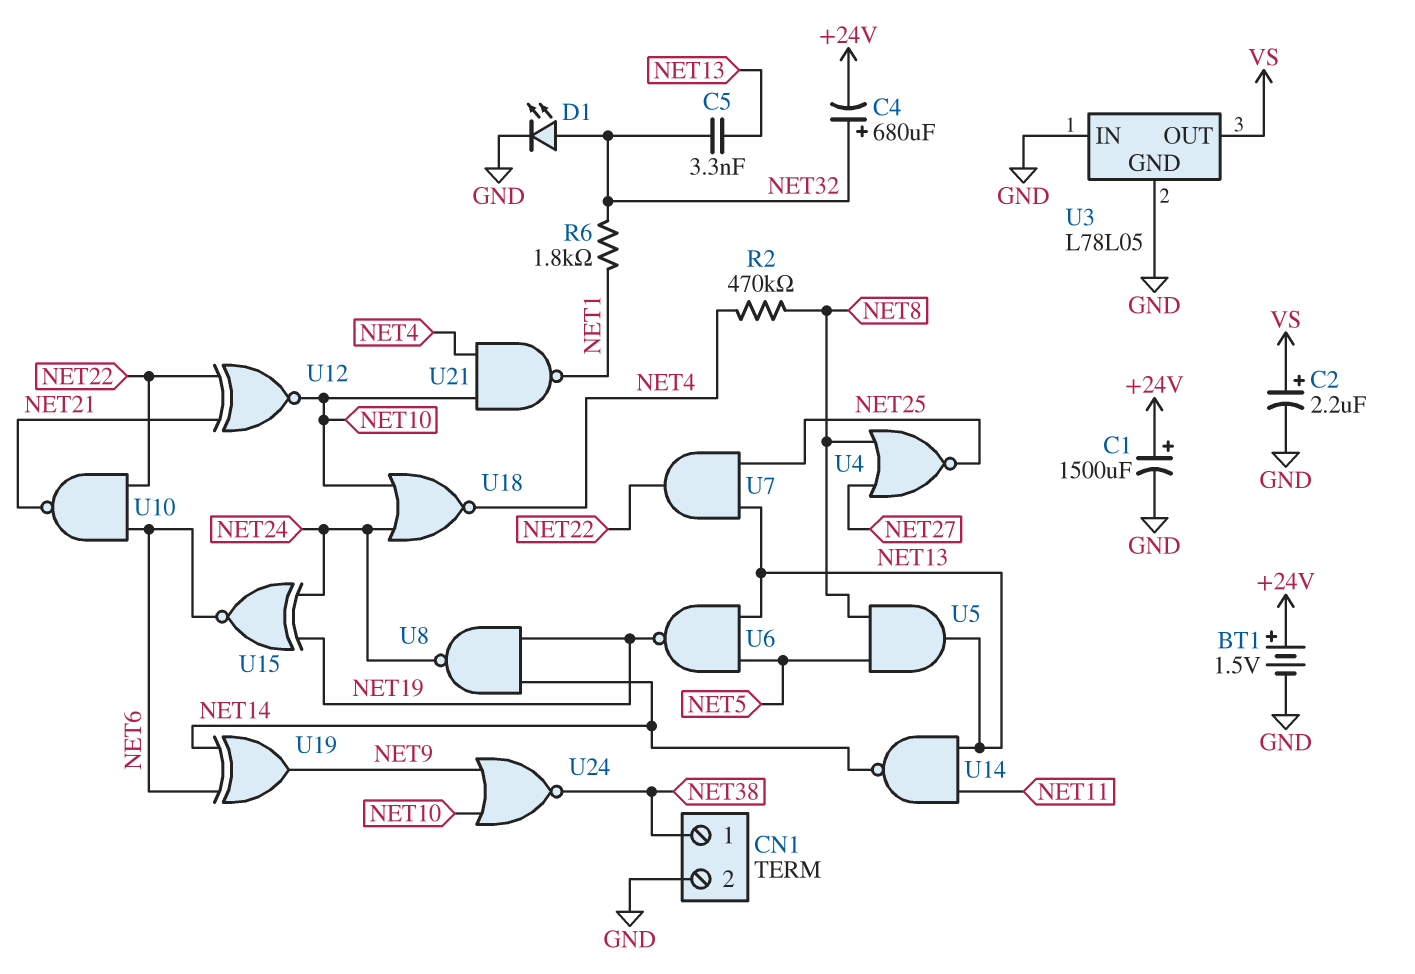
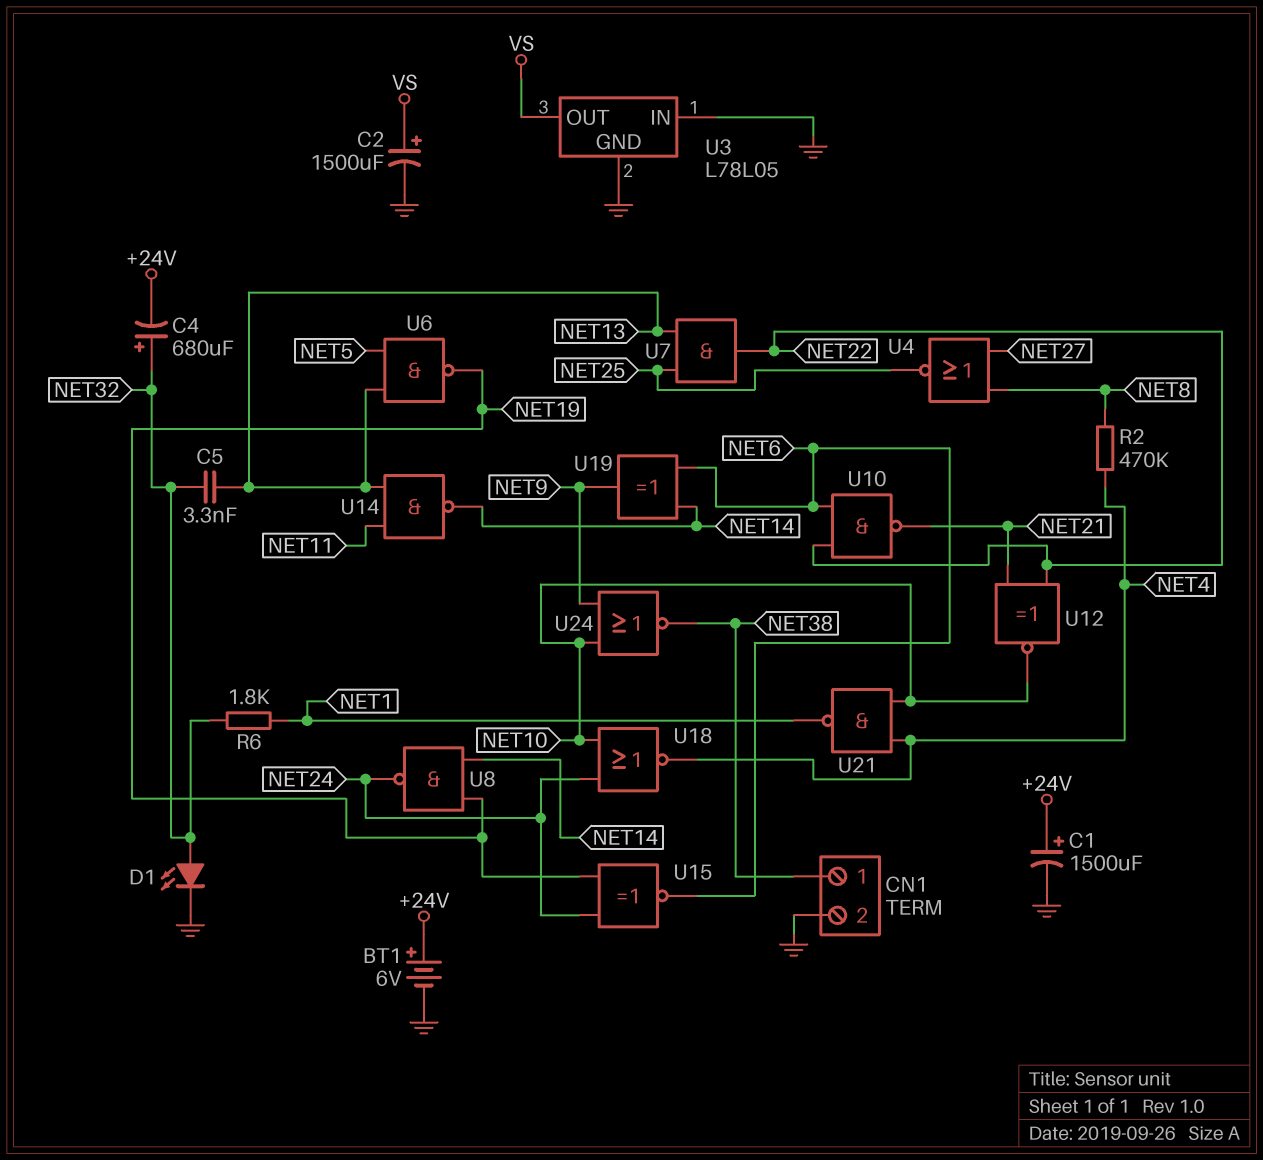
BT1: 1.5V (plus +24V, minus GND) -> 6V (plus +24V, minus GND)
C2: 2.2uF (plus VS, minus GND) -> 1500uF (plus VS, minus GND)
U5: AND (in NET5, in NET8, out NET13) -> none

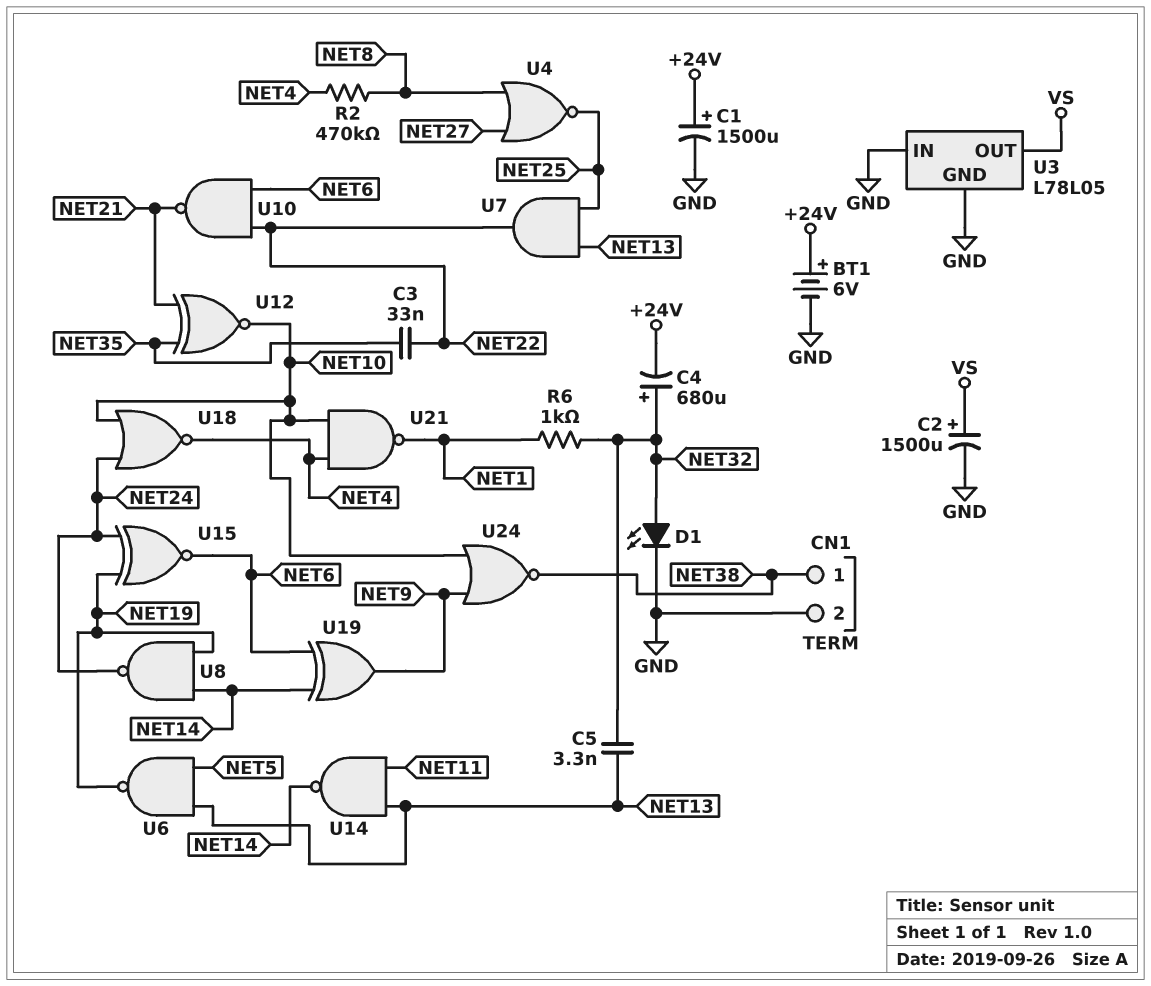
C3: none -> 33nF (NET22, NET35)
R6: 1.8k (NET1, NET32) -> 1k (NET1, NET32)
U12: XNOR (in NET21, in NET22, out NET10) -> XNOR (in NET21, in NET35, out NET10)

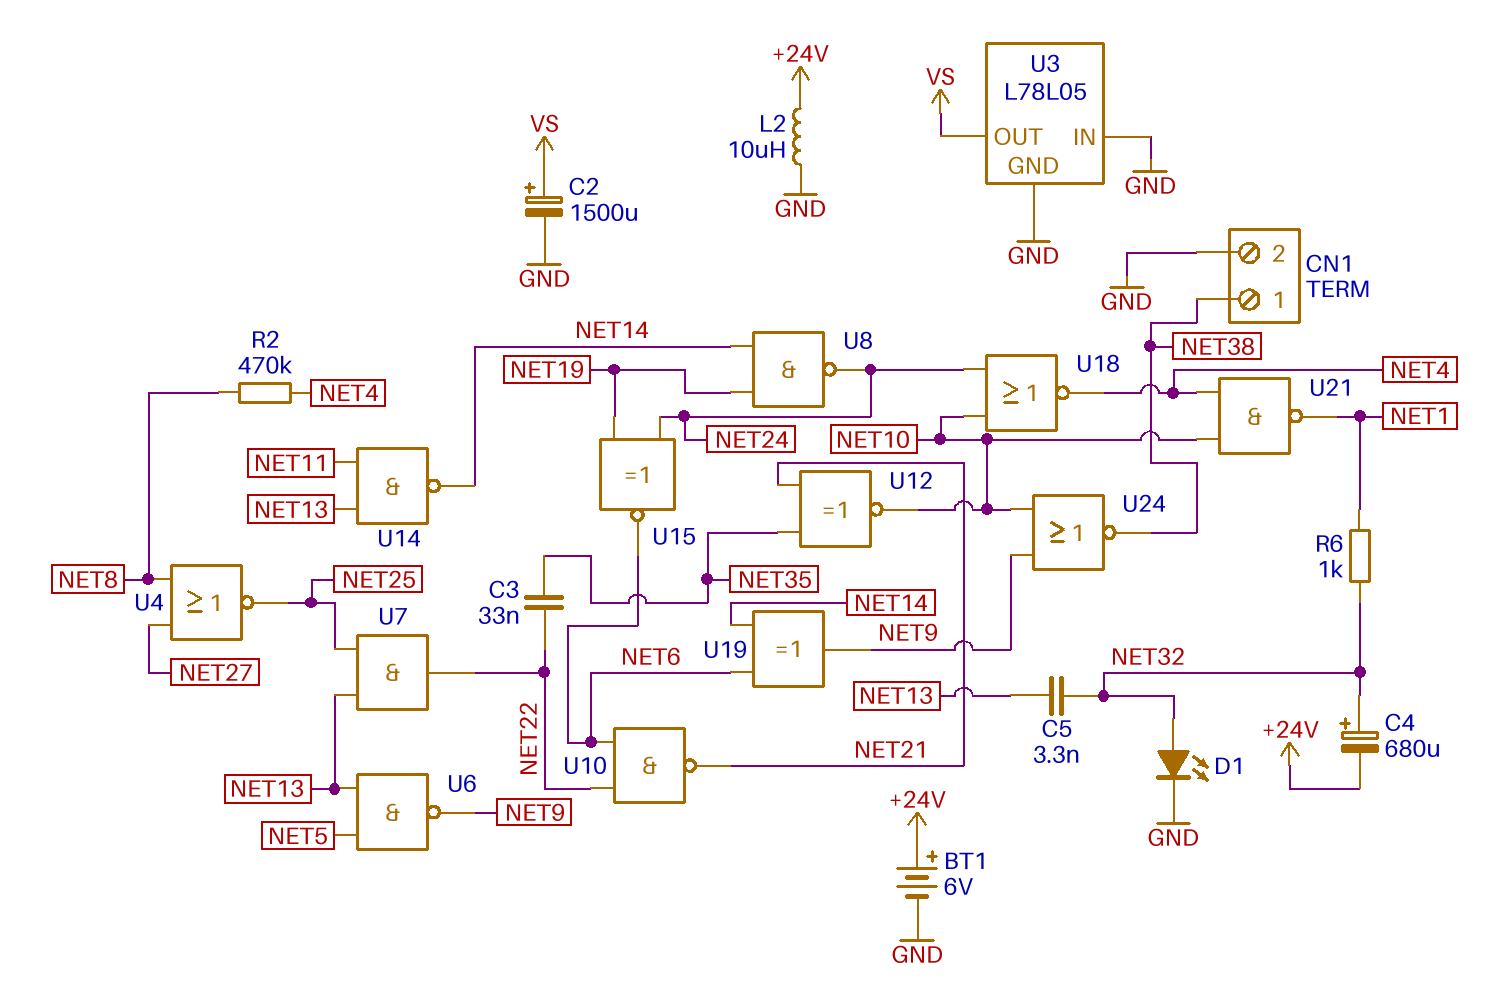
C1: 1500uF (plus +24V, minus GND) -> none
L2: none -> 10uH (+24V, GND)
U6: NAND (in NET5, in NET13, out NET19) -> NAND (in NET5, in NET13, out NET9)

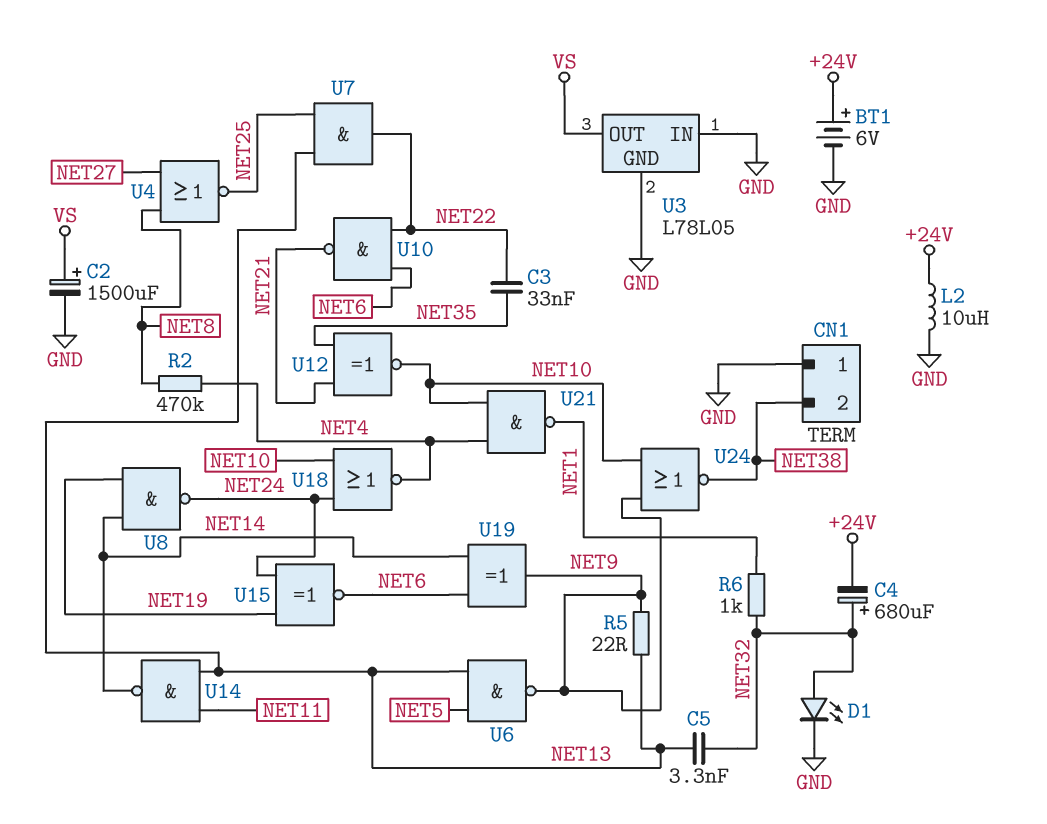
CN1 pin 1: NET38 -> GND
CN1 pin 2: GND -> NET38
R5: none -> 22 (NET9, NET13)

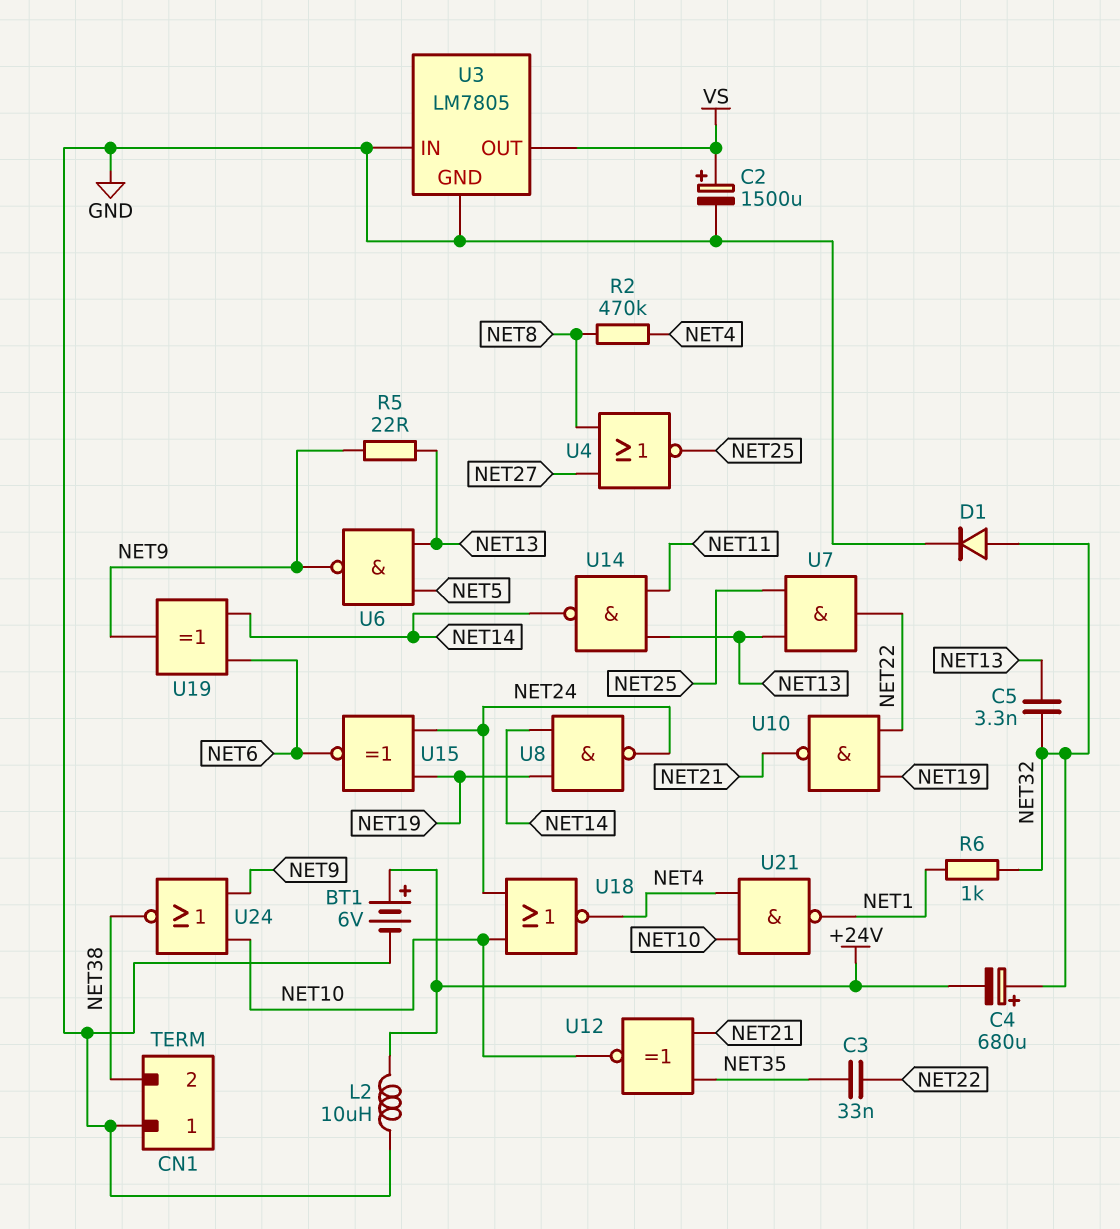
D1: LED (A NET32, K GND) -> diode (A NET32, K GND)
U3: L78L05 -> LM7805
U10: NAND (in NET6, in NET22, out NET21) -> NAND (in NET19, in NET22, out NET21)

